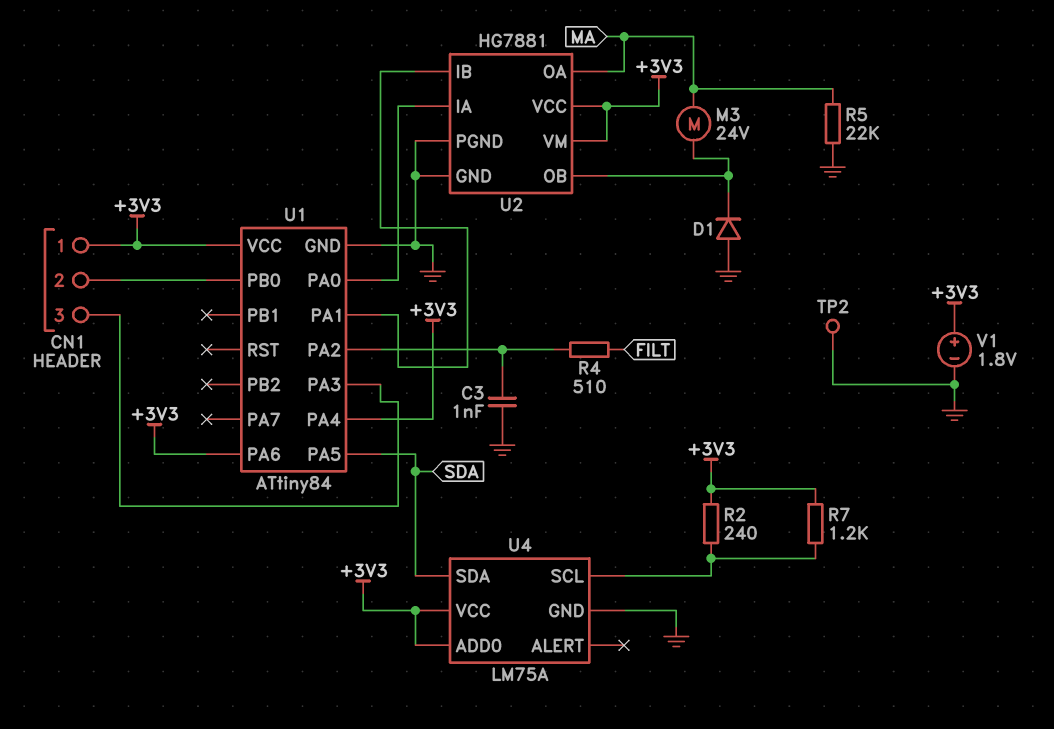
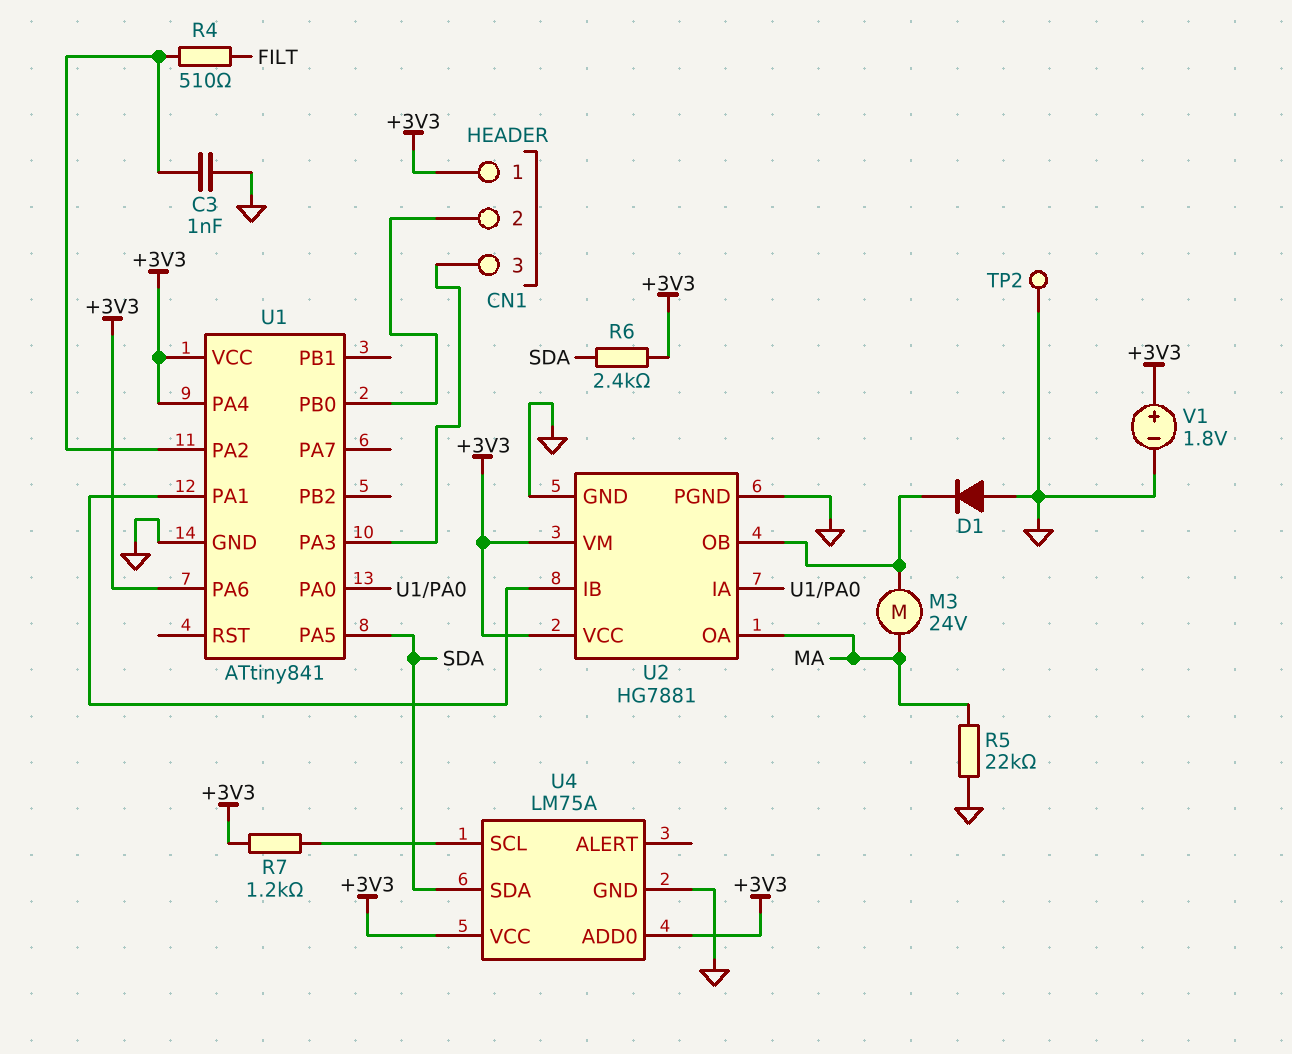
R2: 240 (+3V3, U4/SCL) -> none
R6: none -> 2.4k (+3V3, SDA)
U1: ATtiny84 -> ATtiny841

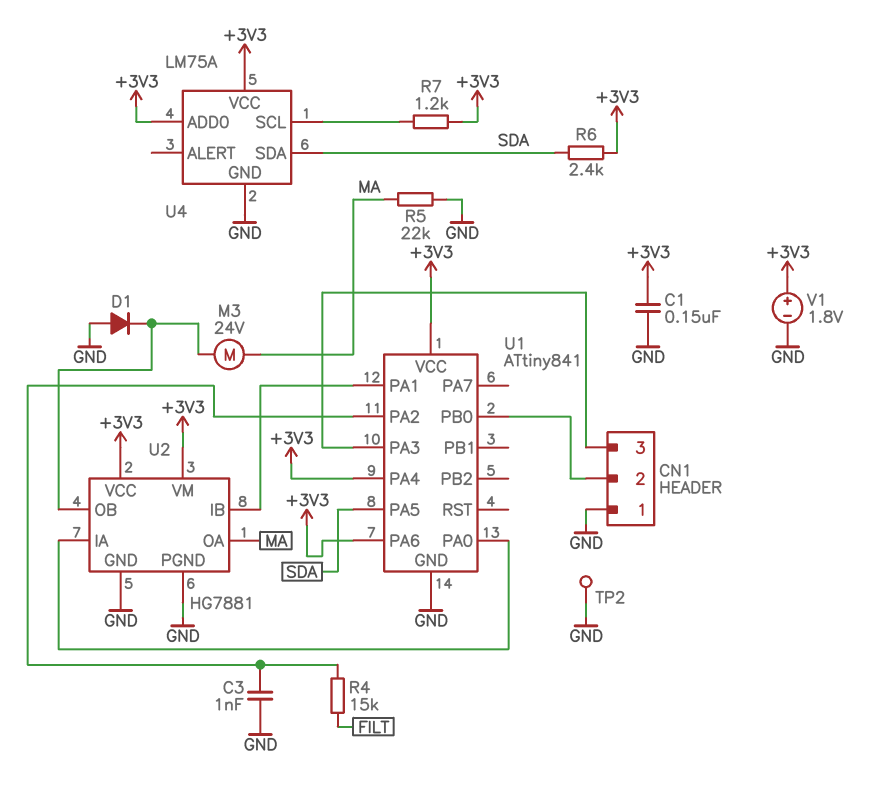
C1: none -> 150nF (+3V3, GND)
CN1 pin 1: +3V3 -> GND
R4: 510 (FILT, U1/PA2) -> 15k (FILT, U1/PA2)

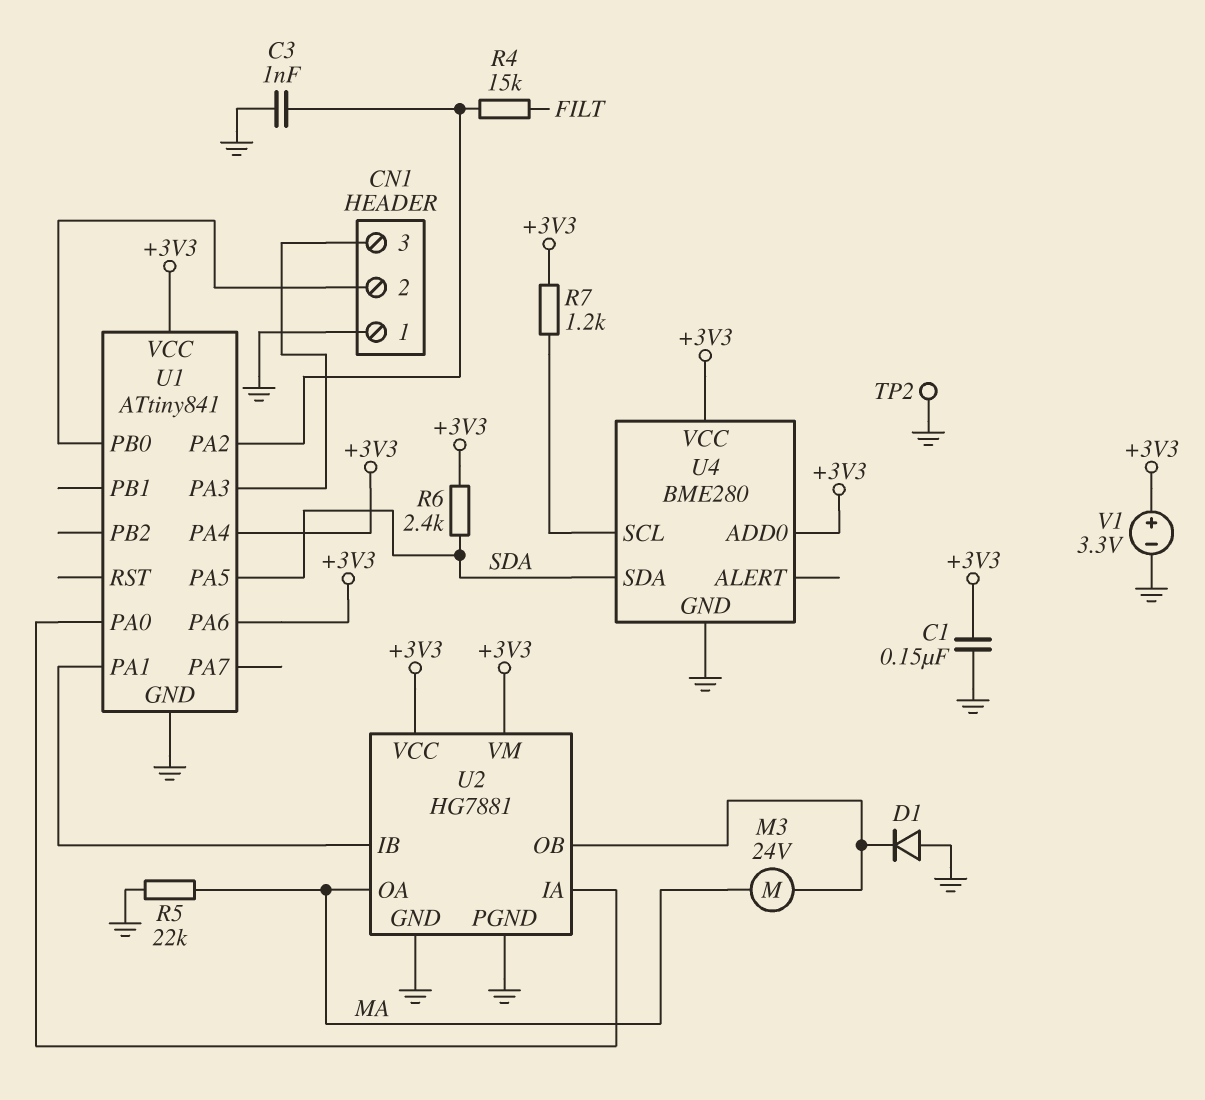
U4: LM75A -> BME280
V1: 1.8V (plus +3V3, minus GND) -> 3.3V (plus +3V3, minus GND)

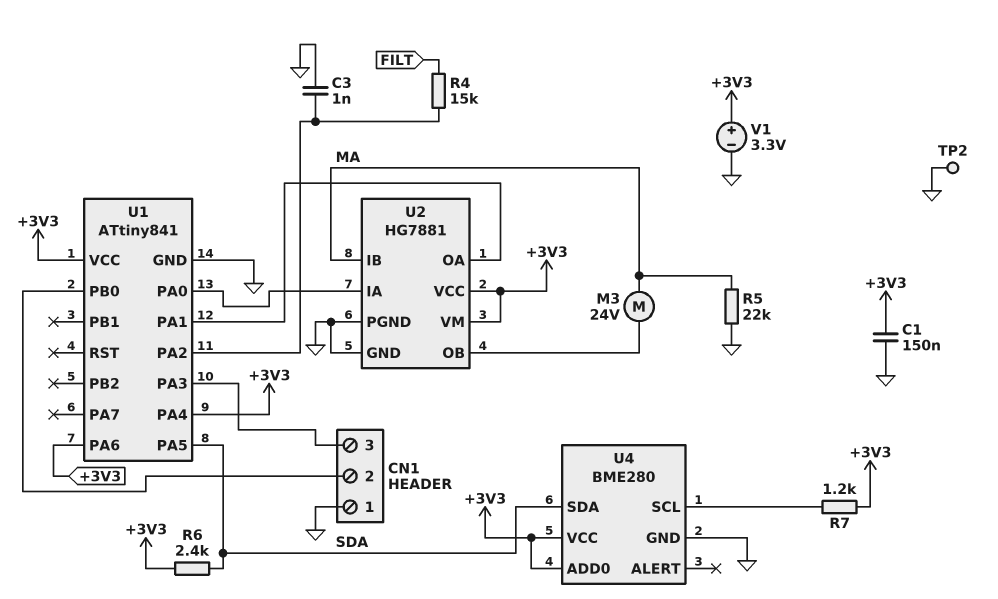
D1: diode (A GND, K U2/OB) -> none
U2 pin IB: U1/PA1 -> MA
U2 pin OA: MA -> U1/PA1

